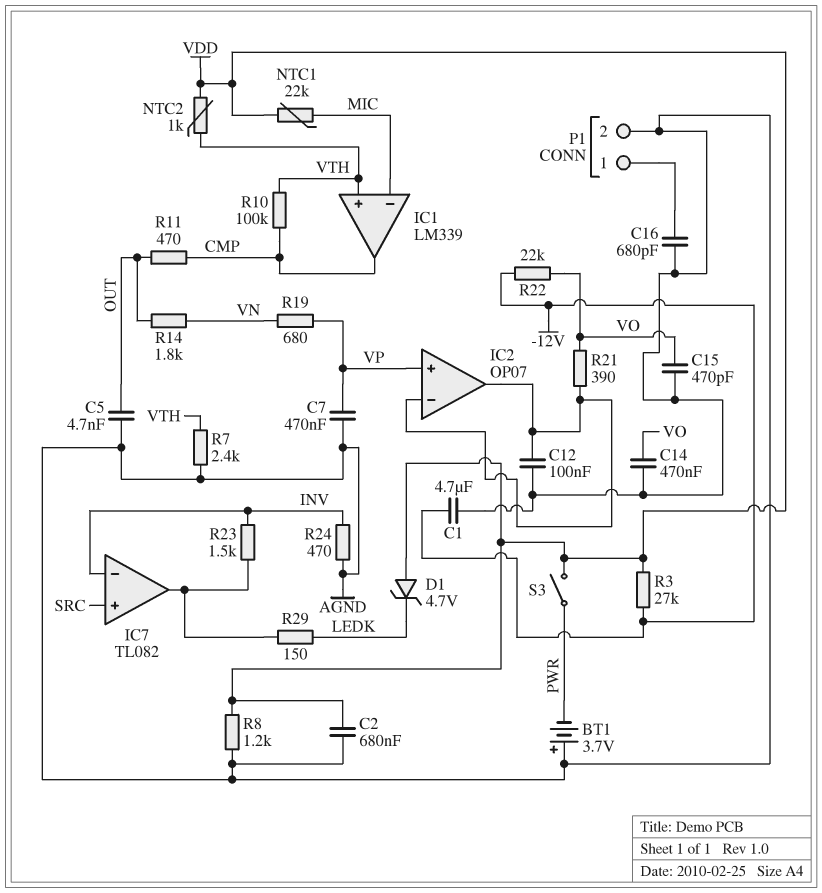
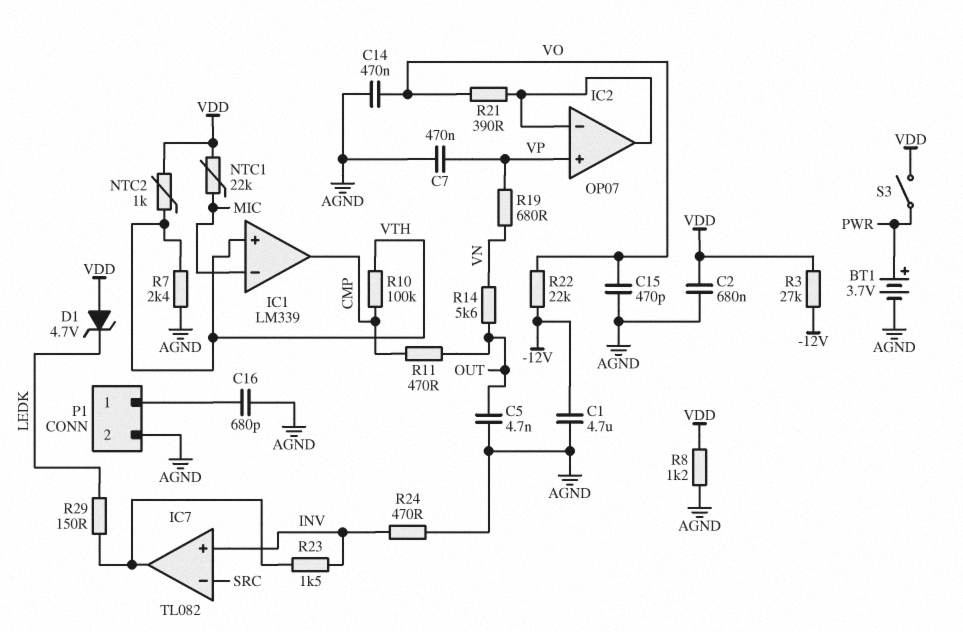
BT1: 3.7V (plus AGND, minus PWR) -> 3.7V (plus PWR, minus AGND)
C12: 100nF (AGND, IC2/in-) -> none
IC7 pin in+: SRC -> INV
IC7 pin in-: INV -> SRC
R14: 1.8k (OUT, VN) -> 5.6k (OUT, VN)

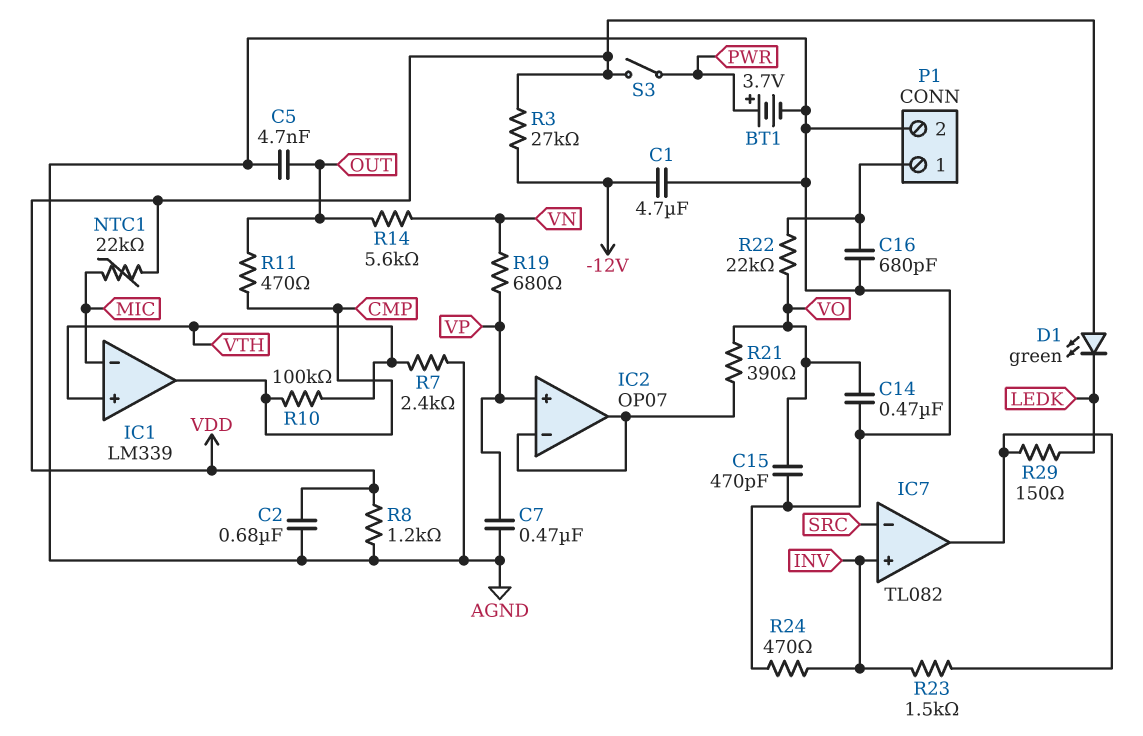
D1: zener 4.7V (A VDD, K LEDK) -> LED green (A VDD, K LEDK)
NTC2: 1k (VDD, VTH) -> none
R22: 22k (-12V, VO) -> 22k (P1/1, VO)

